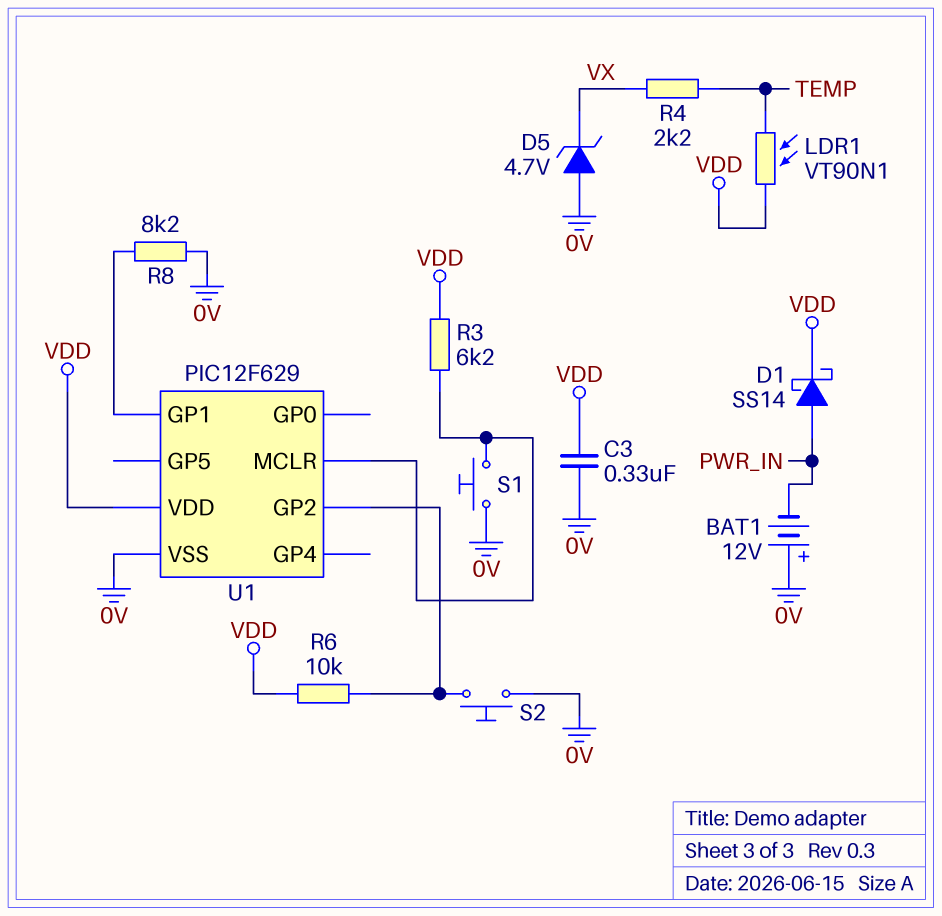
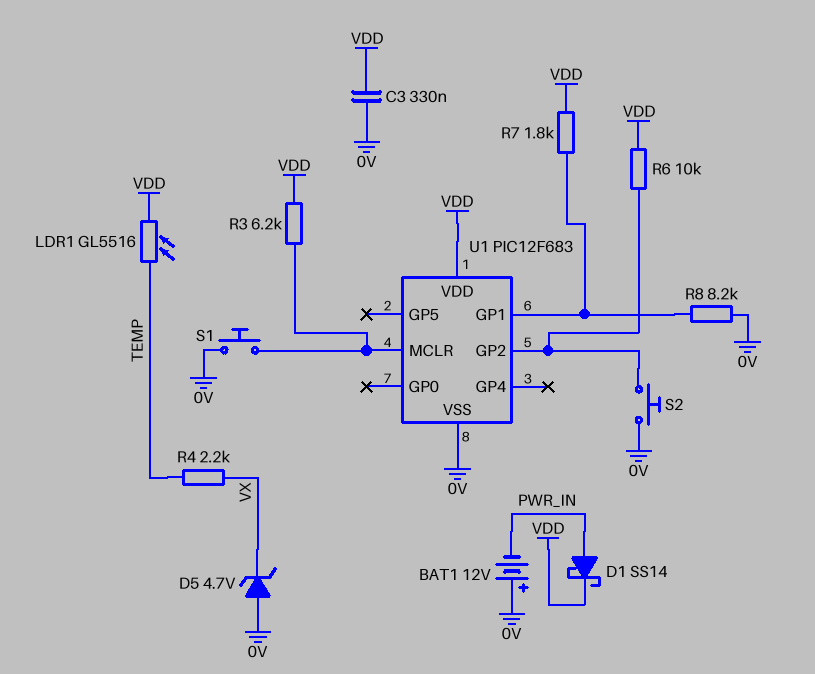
LDR1: VT90N1 (TEMP, VDD) -> GL5516 (TEMP, VDD)
R7: none -> 1.8k (U1/GP1, VDD)
U1: PIC12F629 -> PIC12F683

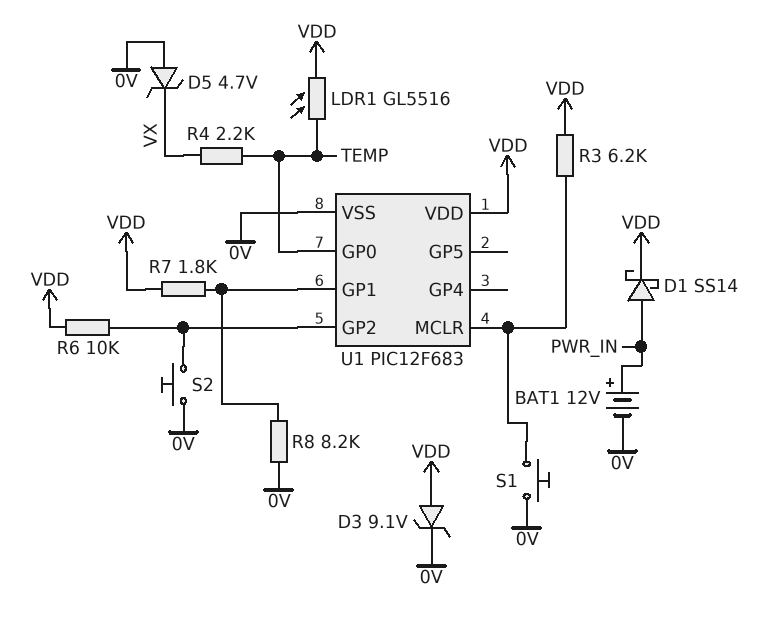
BAT1: 12V (plus 0V, minus PWR_IN) -> 12V (plus PWR_IN, minus 0V)
C3: 330nF (0V, VDD) -> none
D3: none -> zener 9.1V (A VDD, K 0V)
U1 pin GP0: none -> TEMP

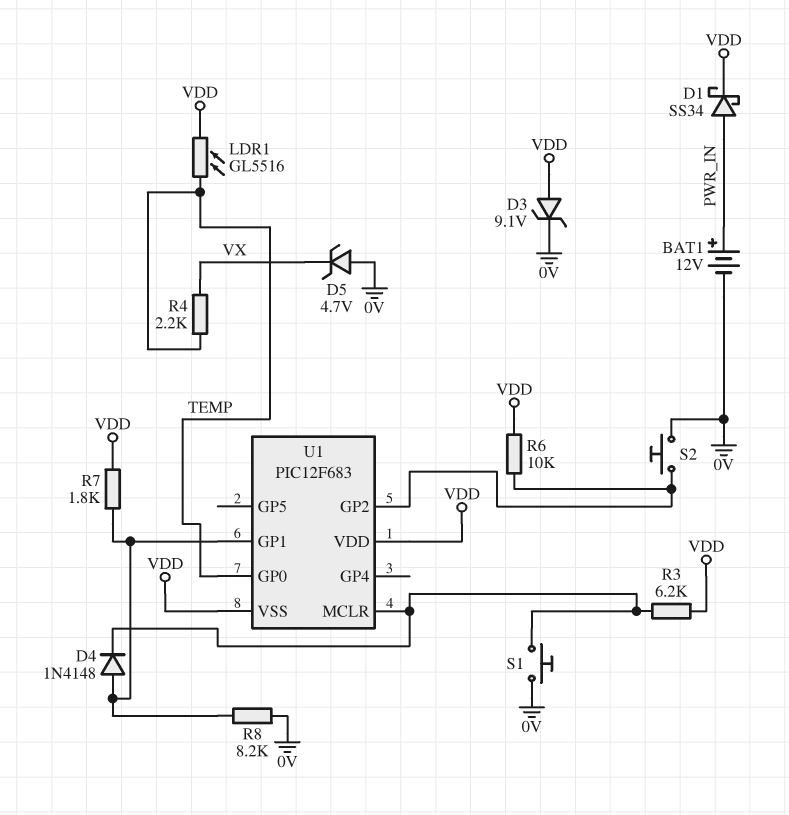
D1: schottky SS14 (A PWR_IN, K VDD) -> schottky SS34 (A PWR_IN, K VDD)
D4: none -> diode 1N4148 (A U1/GP1, K U1/MCLR)
U1 pin VSS: 0V -> VDD

